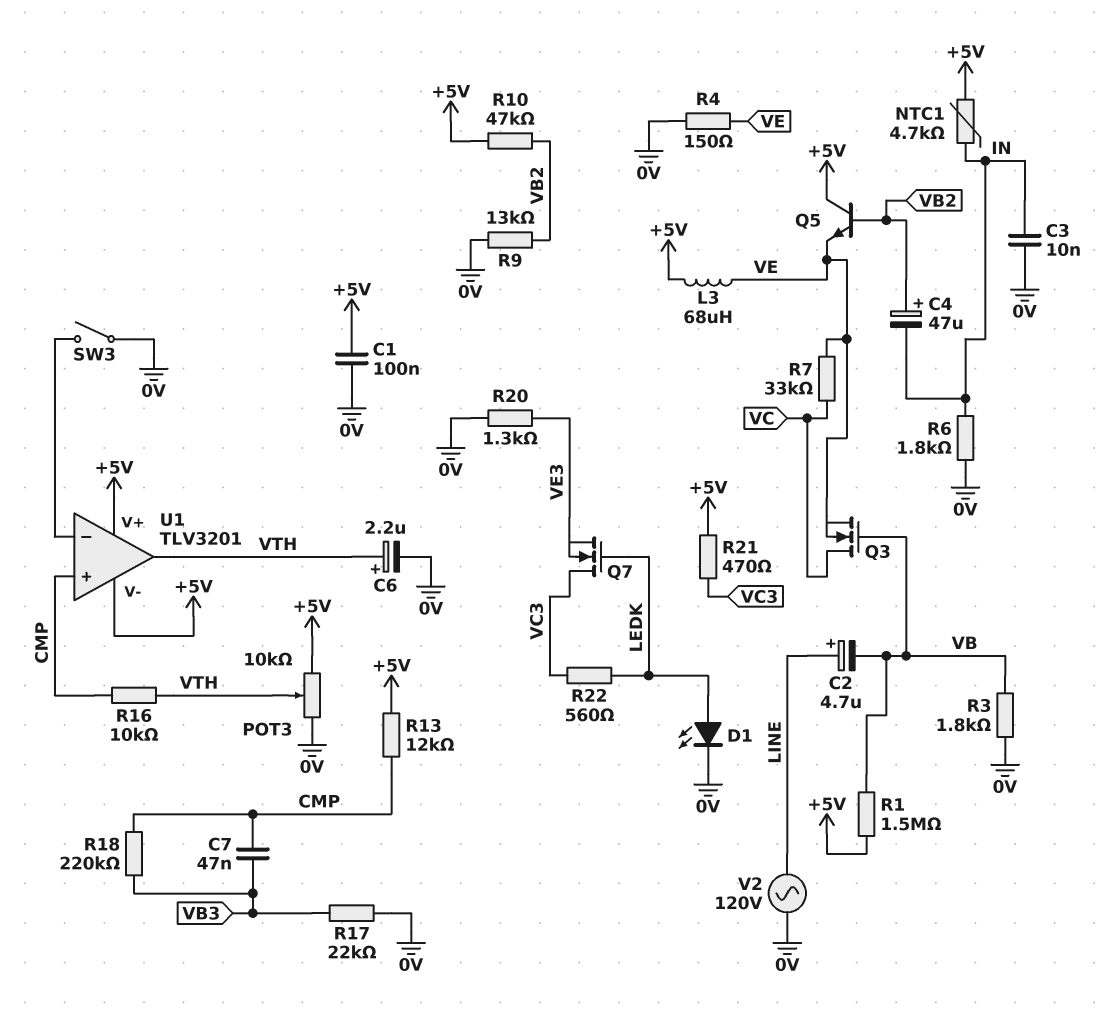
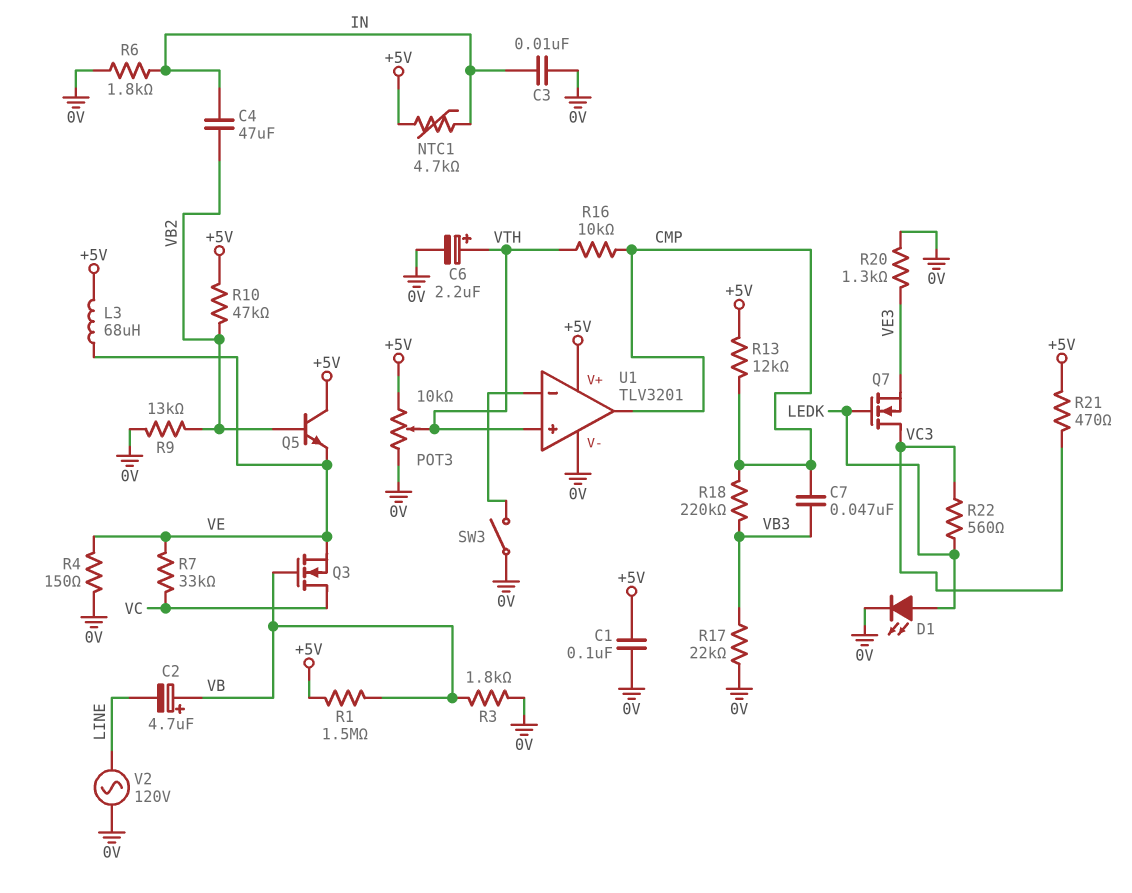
C2: 4.7uF (plus LINE, minus VB) -> 4.7uF (plus VB, minus LINE)
C4: 47uF (plus VB2, minus IN) -> 47uF (IN, VB2)
U1 pin V-: +5V -> 0V
U1 pin in+: CMP -> VTH
U1 pin out: VTH -> CMP

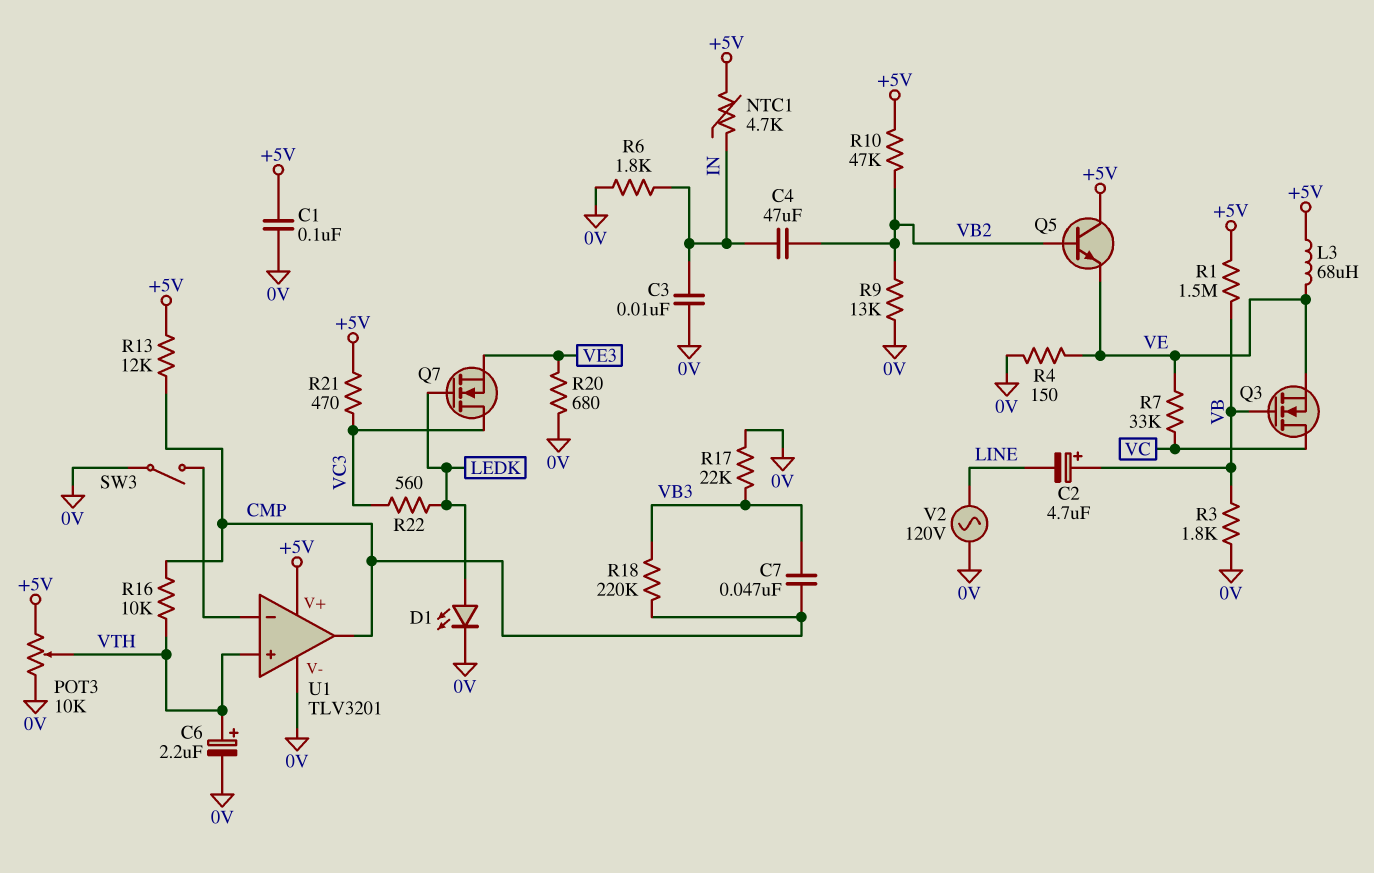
R20: 1.3k (0V, VE3) -> 680 (0V, VE3)

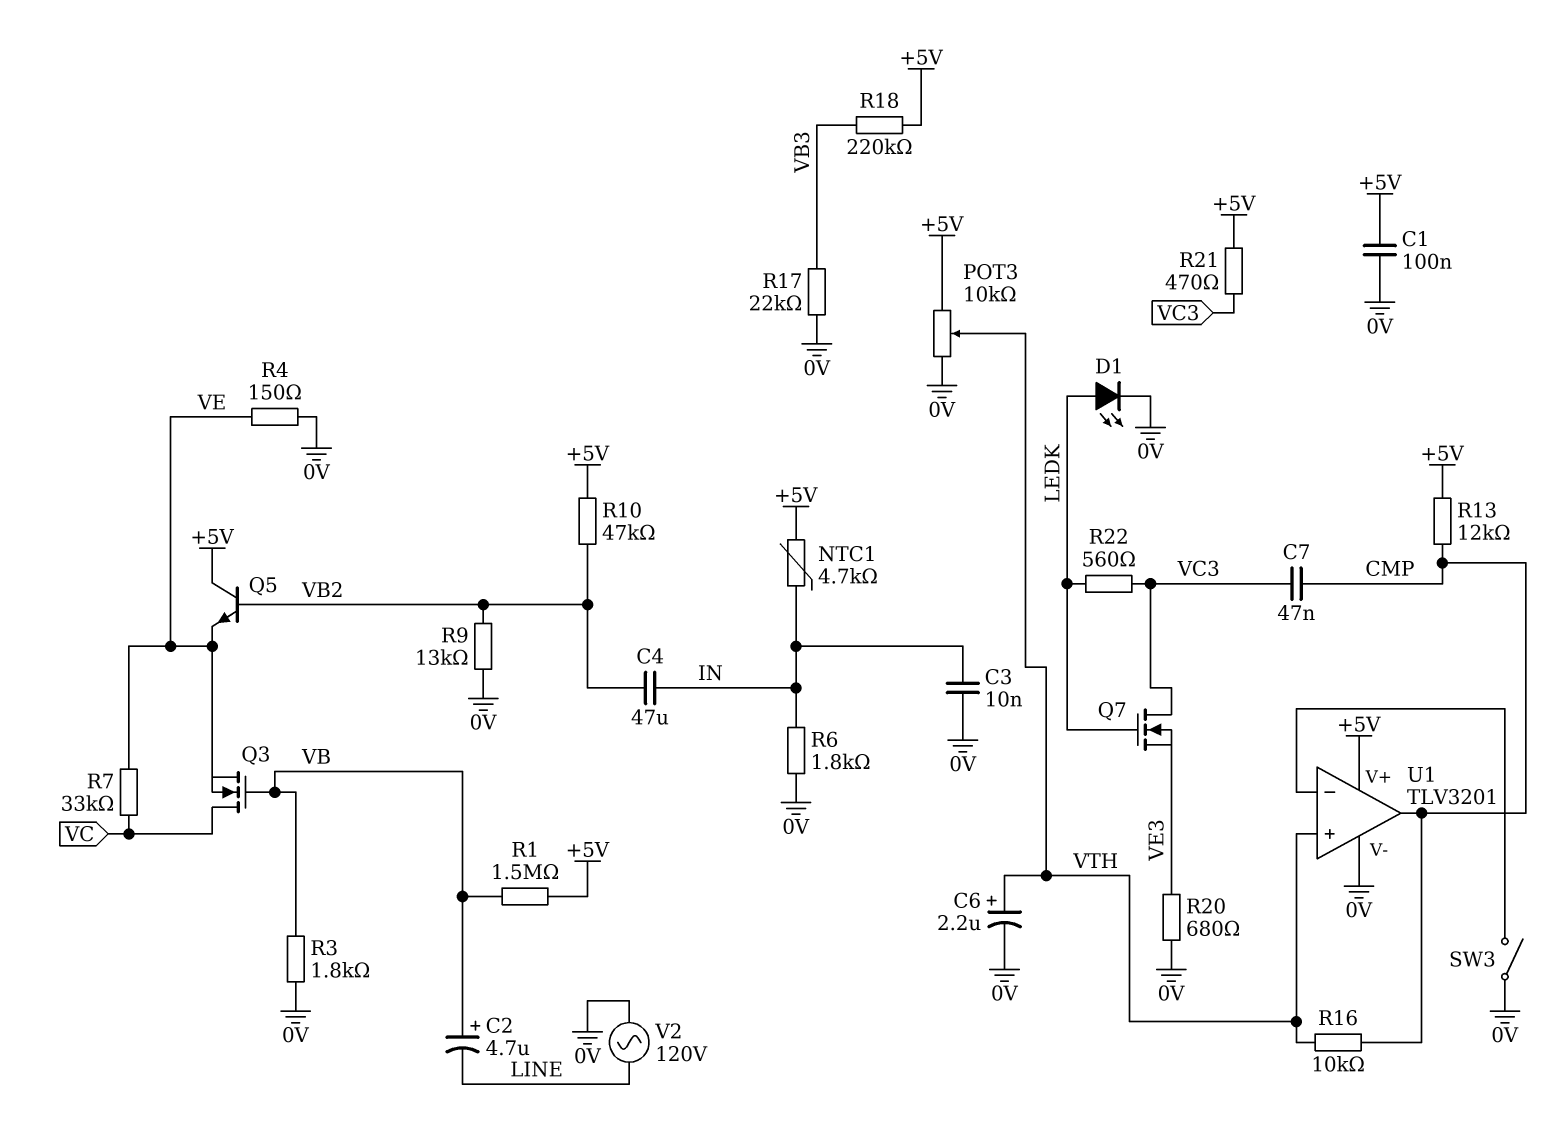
C7: 47nF (CMP, VB3) -> 47nF (CMP, VC3)
L3: 68uH (+5V, VE) -> none
R18: 220k (CMP, VB3) -> 220k (+5V, VB3)

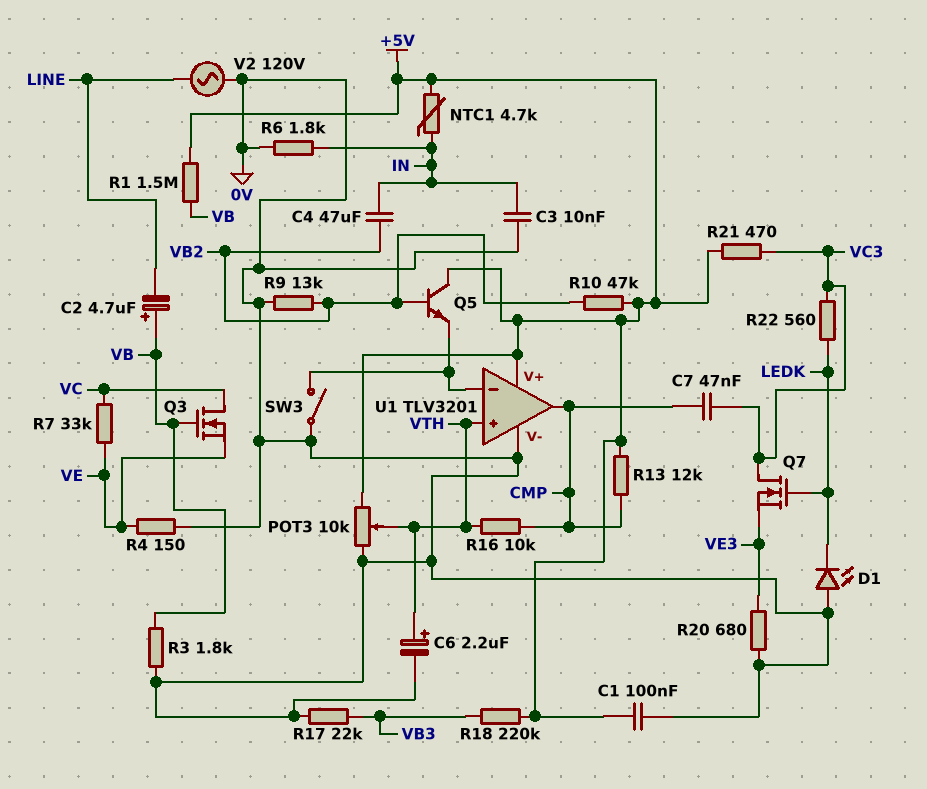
D1: LED (A LEDK, K 0V) -> LED (A 0V, K LEDK)
Q5: NPN (B VB2, C +5V, E VE) -> NPN (B VB2, C +5V, E U1/in-)

